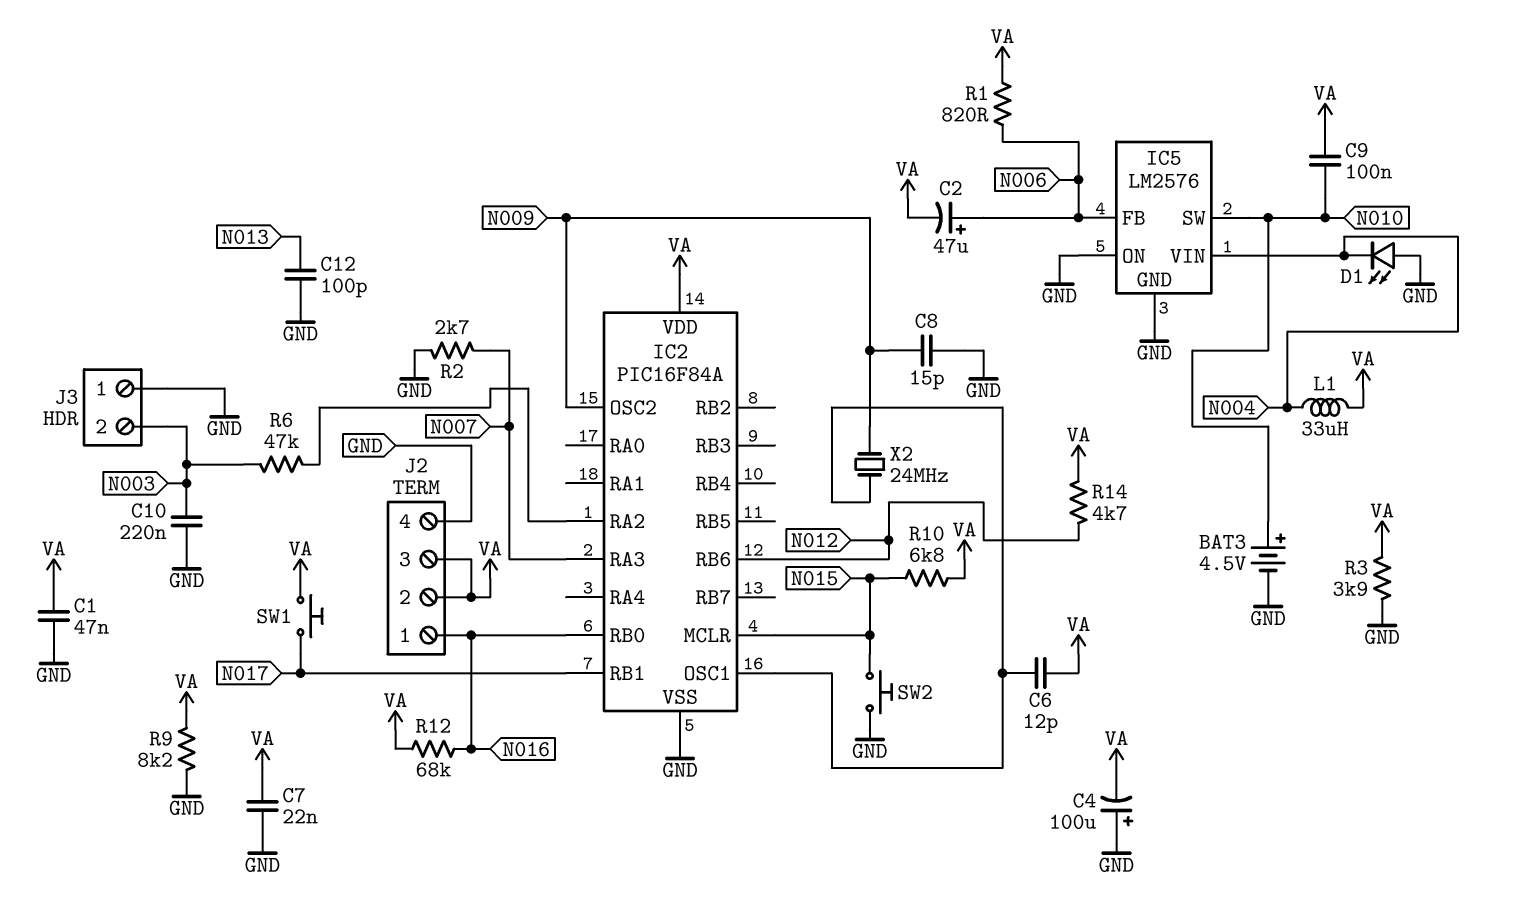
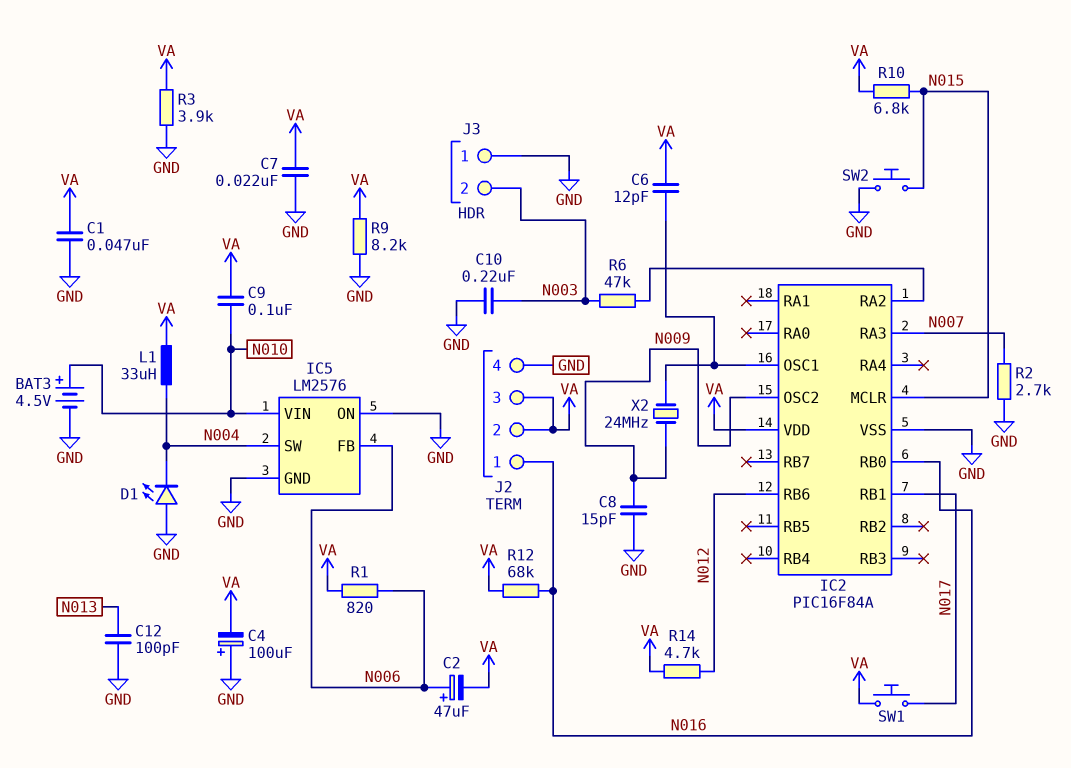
IC5 pin SW: N010 -> N004
IC5 pin VIN: N004 -> N010

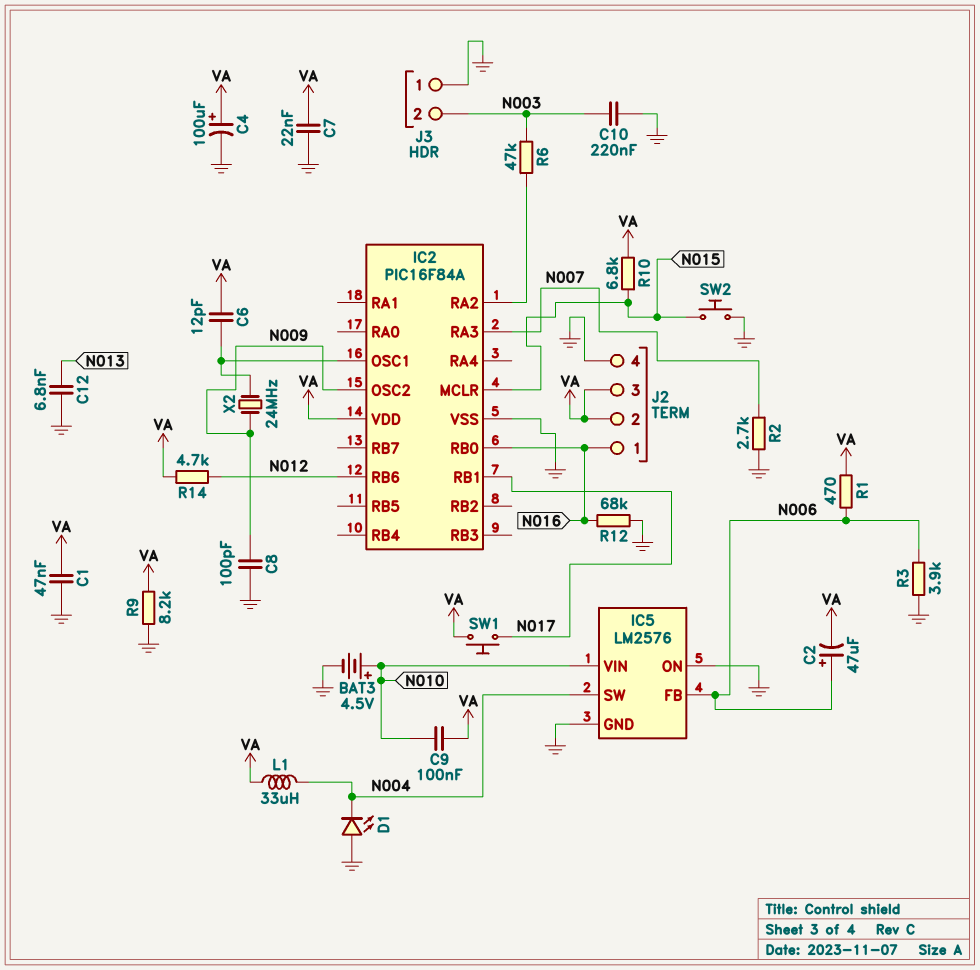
C4: 100uF (plus GND, minus VA) -> 100uF (plus VA, minus GND)
C8: 15pF (GND, N009) -> 100pF (GND, N009)
C12: 100pF (GND, N013) -> 6.8nF (GND, N013)
R1: 820 (N006, VA) -> 470 (N006, VA)
R3: 3.9k (GND, VA) -> 3.9k (GND, N006)
R12: 68k (N016, VA) -> 68k (GND, N016)

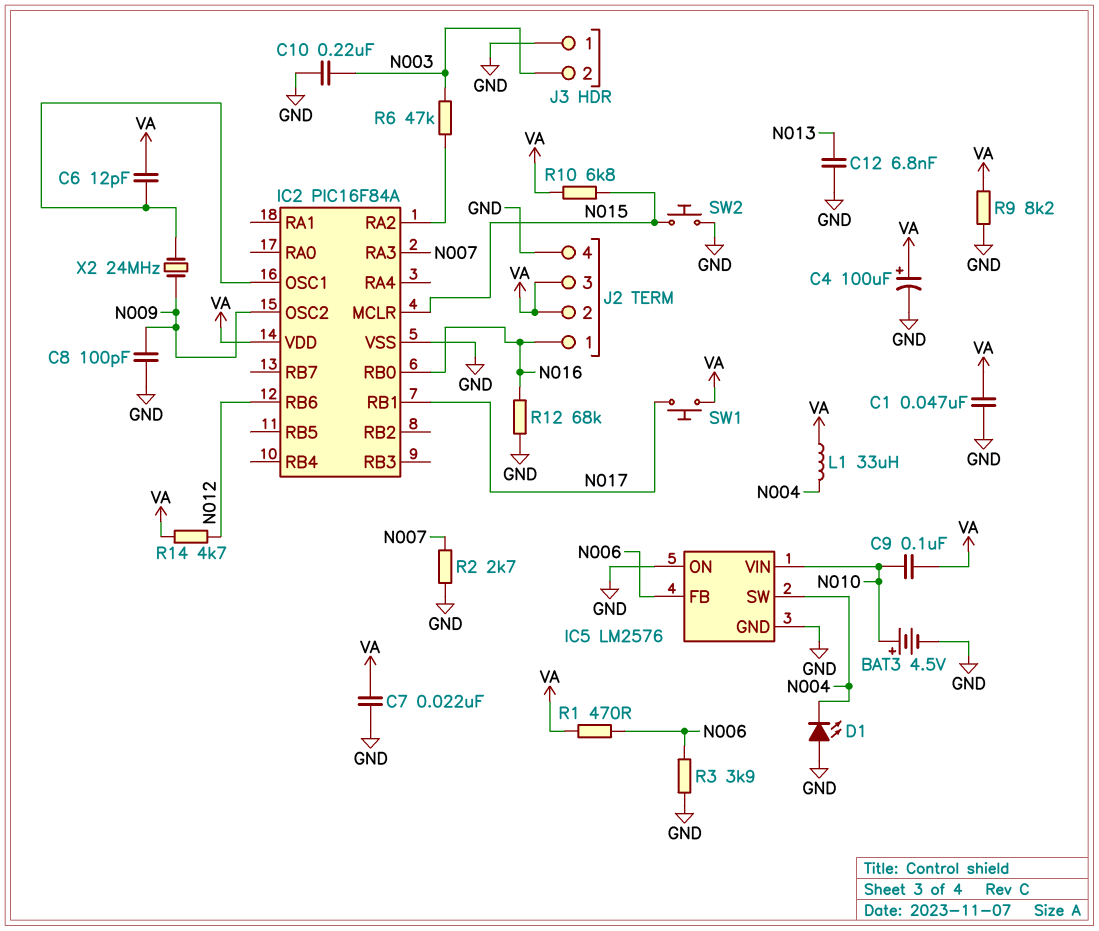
C2: 47uF (plus N006, minus VA) -> none

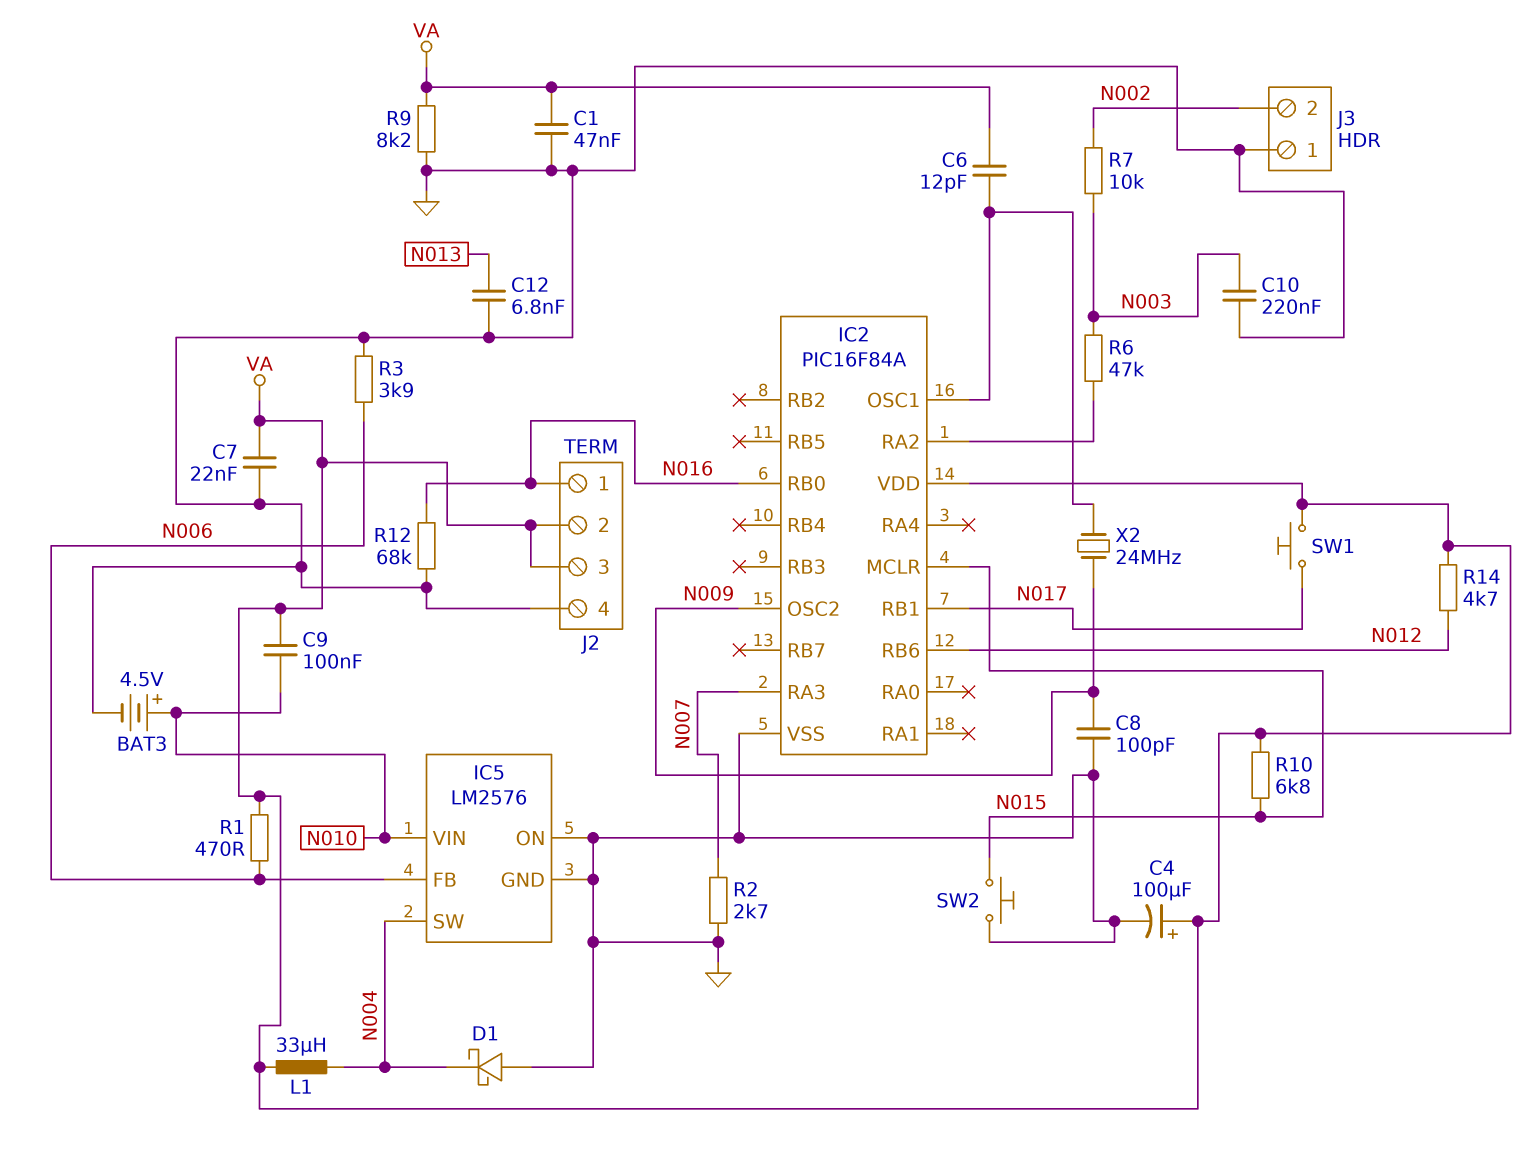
D1: LED (A GND, K N004) -> schottky (A GND, K N004)
J3 pin 2: N003 -> N002
R7: none -> 10k (N002, N003)

